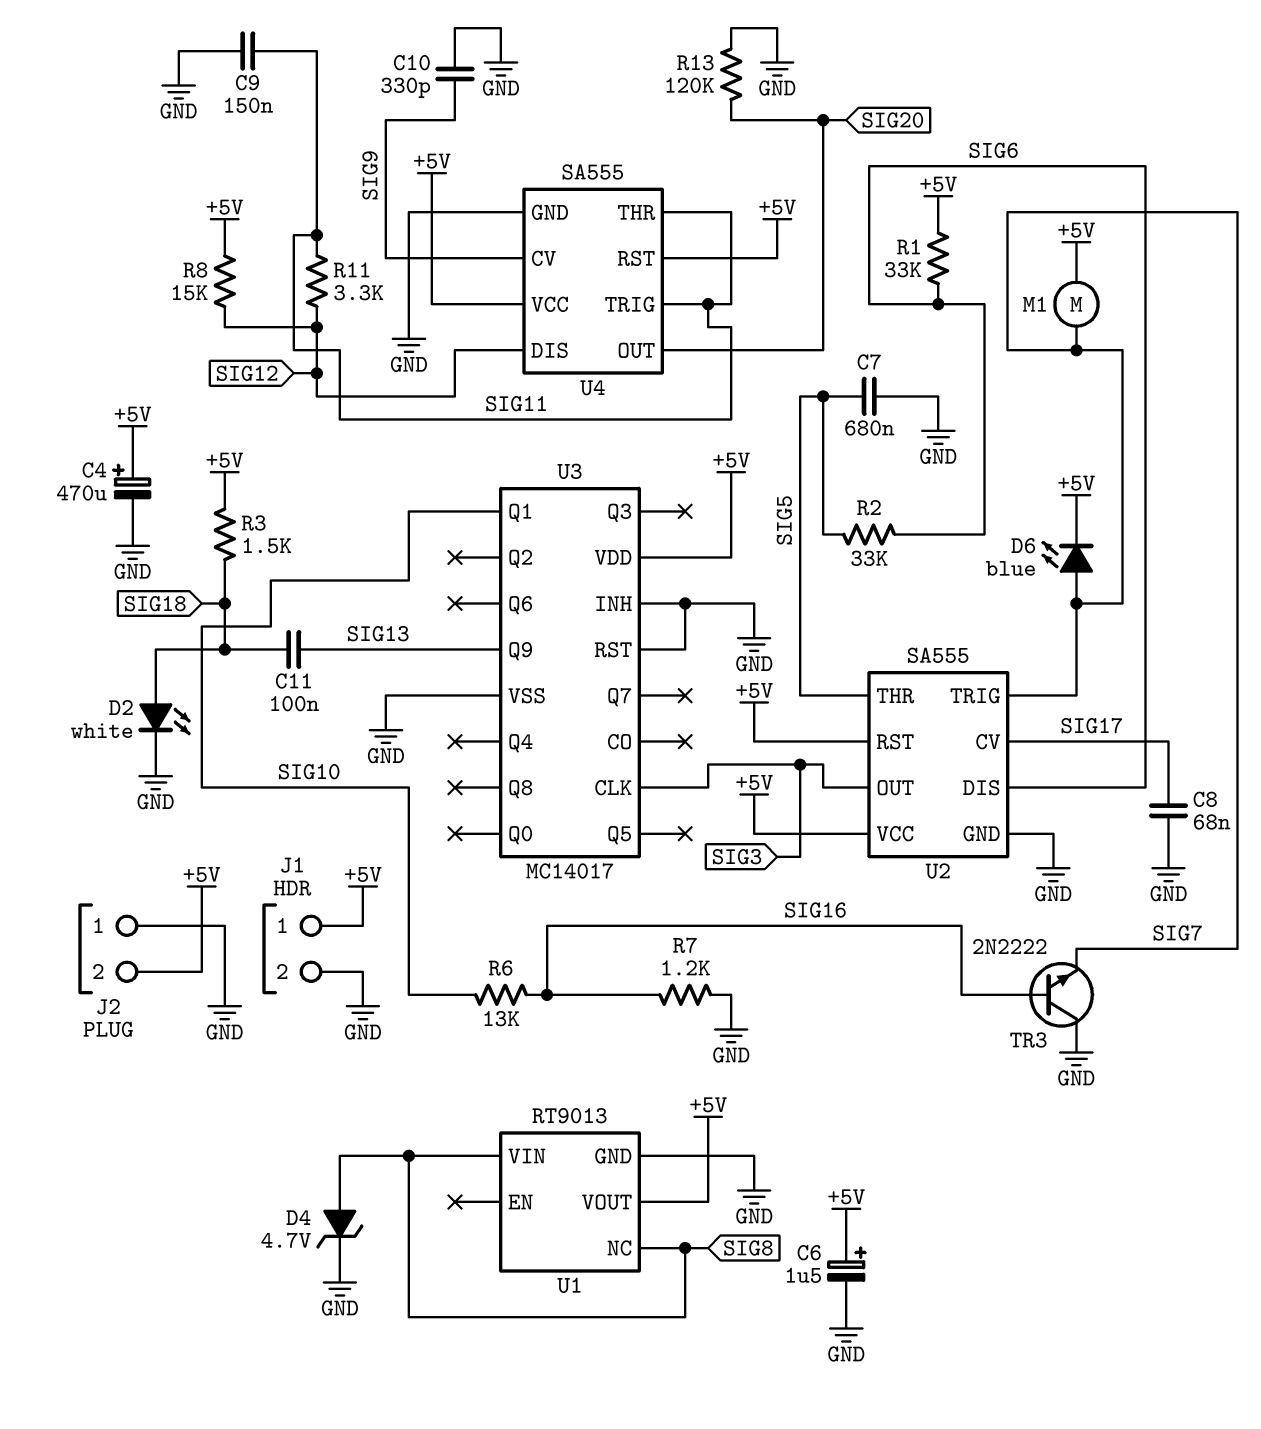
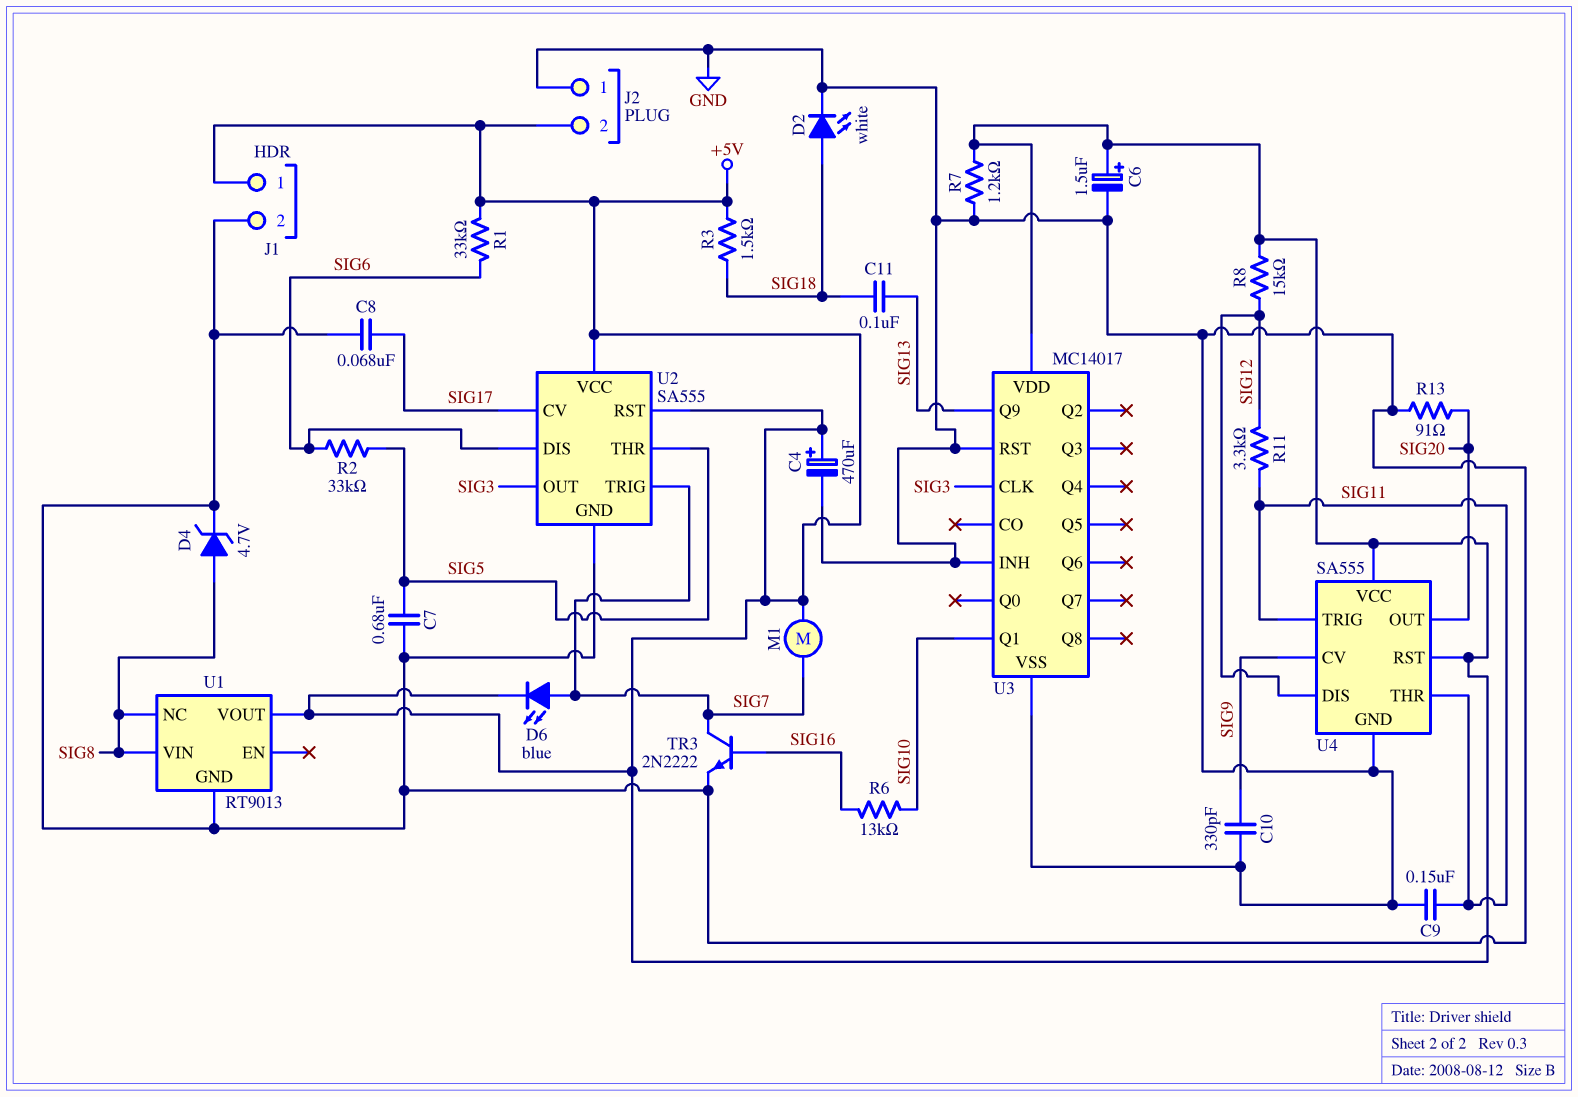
R7: 1.2k (GND, SIG16) -> 1.2k (+5V, GND)
R13: 120k (GND, SIG20) -> 91 (GND, SIG20)
TR3: NPN 2N2222 (B SIG16, C GND, E SIG7) -> NPN 2N2222 (B SIG16, C SIG7, E GND)

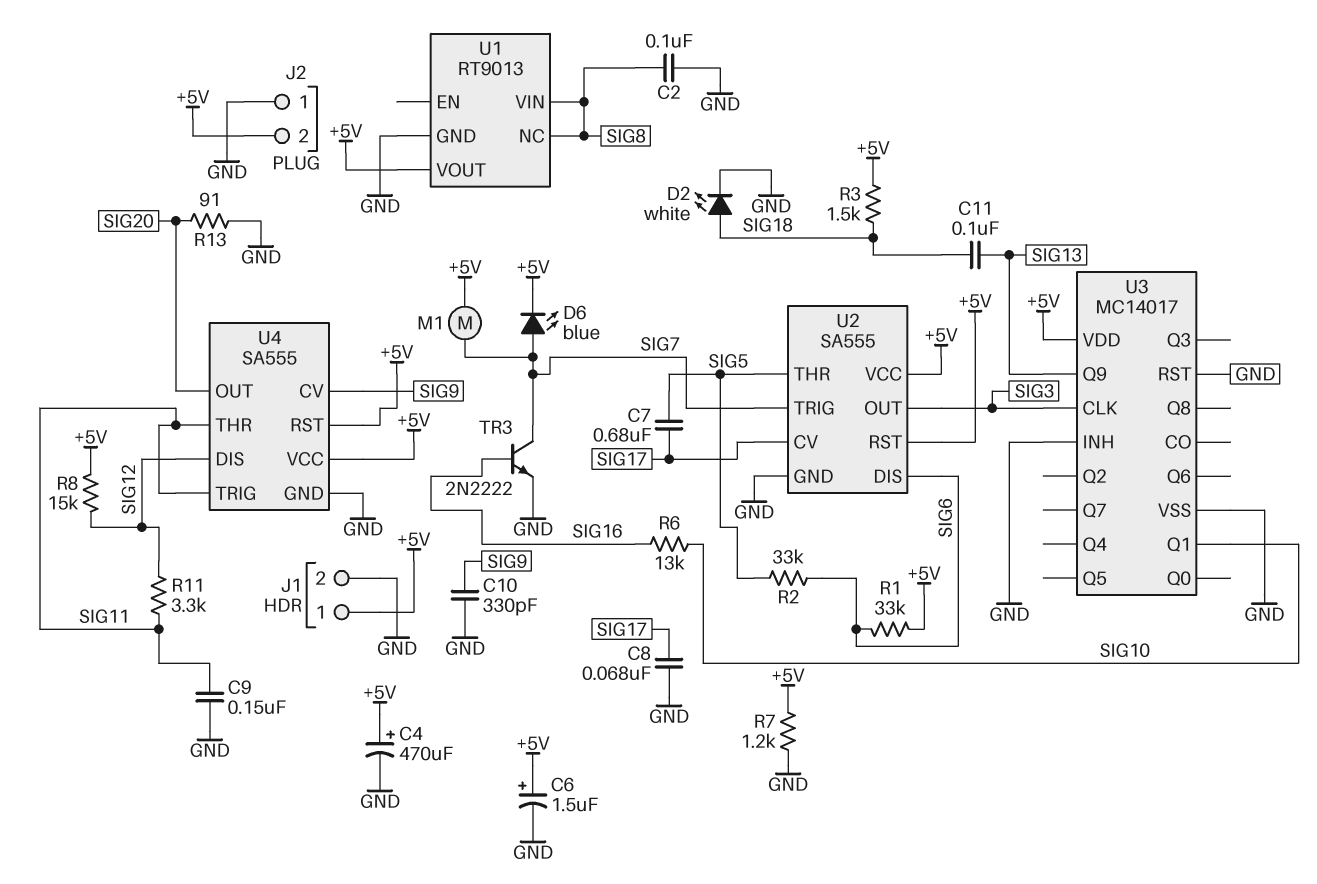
C2: none -> 100nF (GND, SIG8)
C7: 680nF (GND, SIG5) -> 680nF (SIG5, SIG17)
D4: zener 4.7V (A SIG8, K GND) -> none

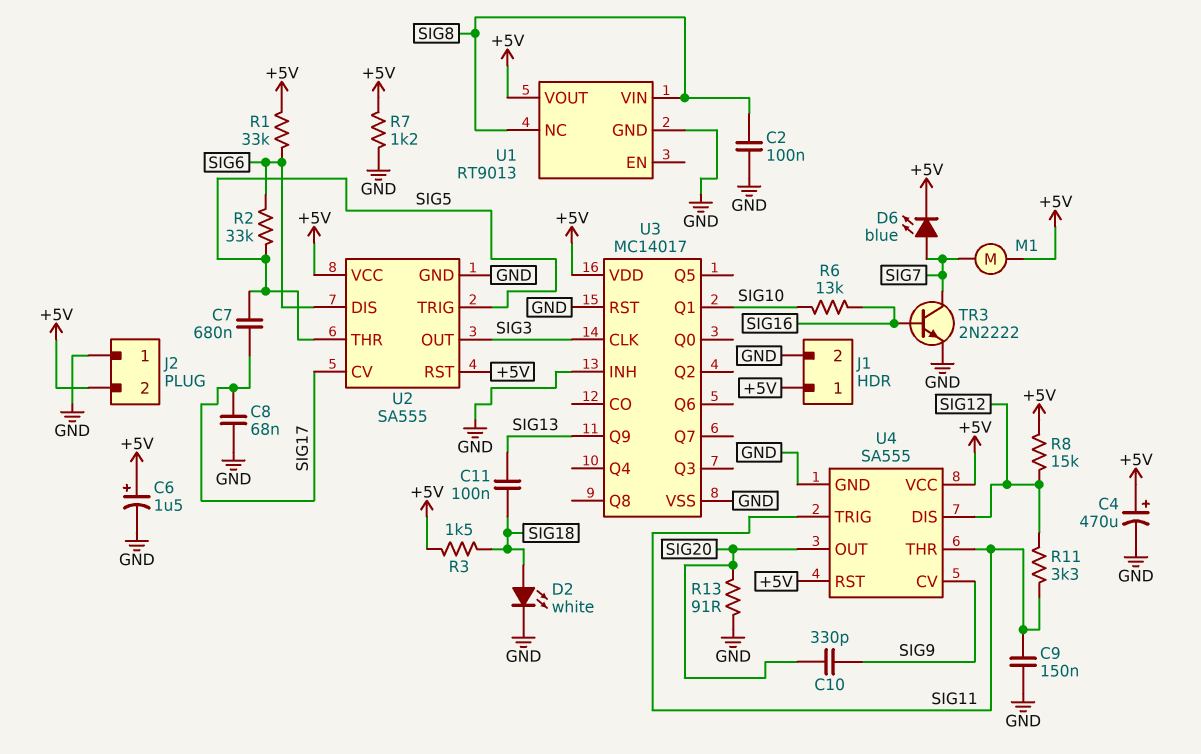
C10: 330pF (GND, SIG9) -> 330pF (SIG9, SIG20)
U2 pin TRIG: SIG7 -> SIG5

